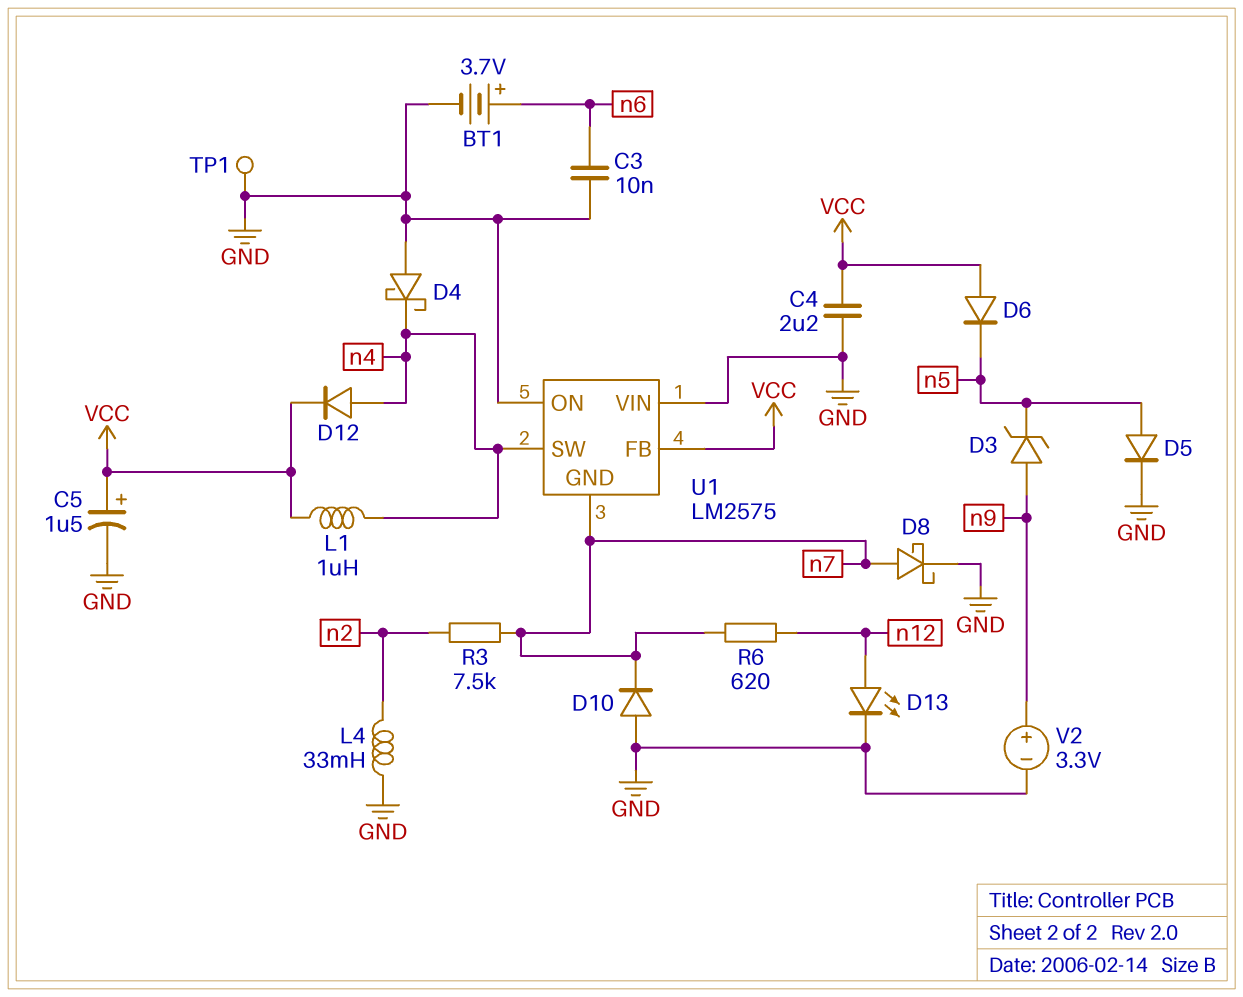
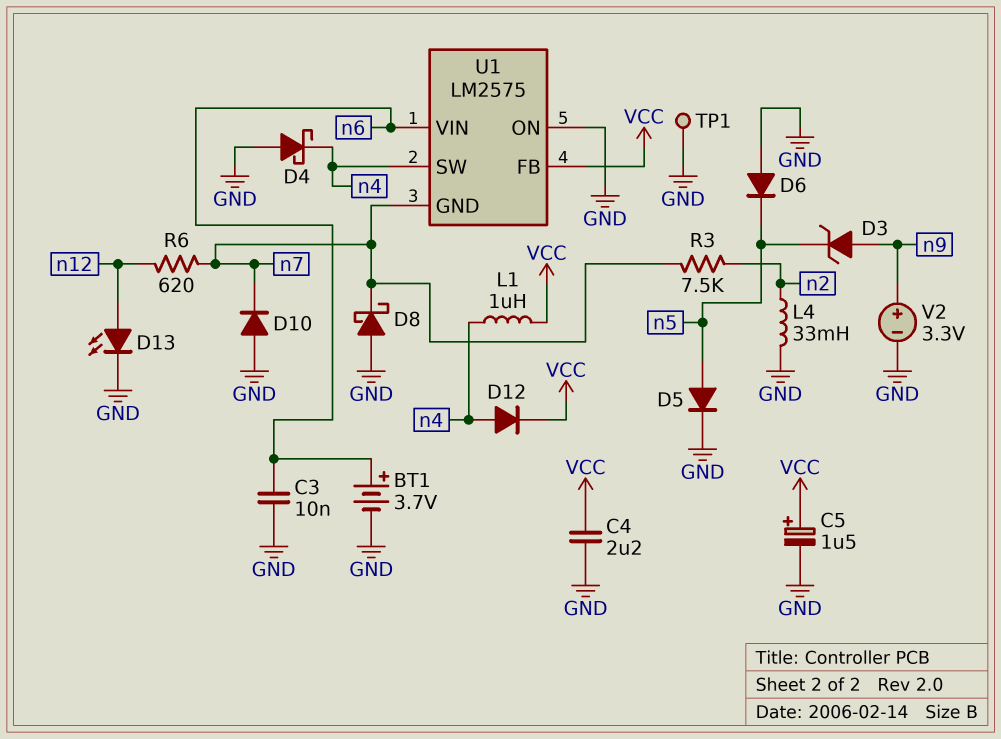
D6: diode (A VCC, K n5) -> diode (A GND, K n5)
D8: schottky (A n7, K GND) -> schottky (A GND, K n7)
U1 pin VIN: GND -> n6

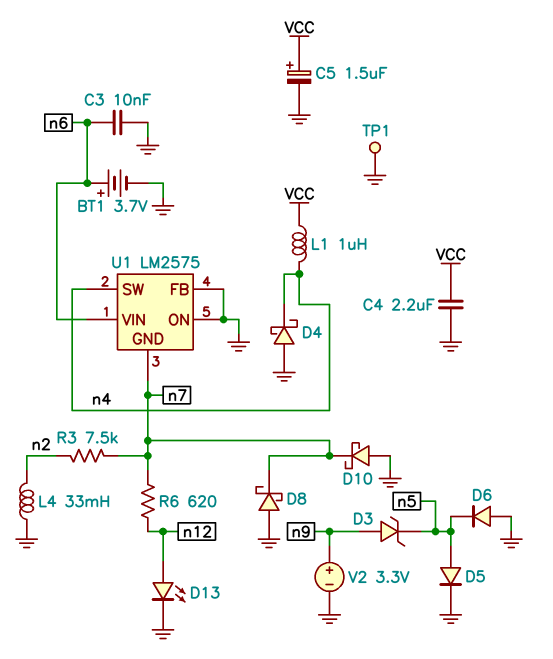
D10: diode (A GND, K n7) -> schottky (A GND, K n7)
D12: diode (A n4, K VCC) -> none
U1 pin FB: VCC -> GND

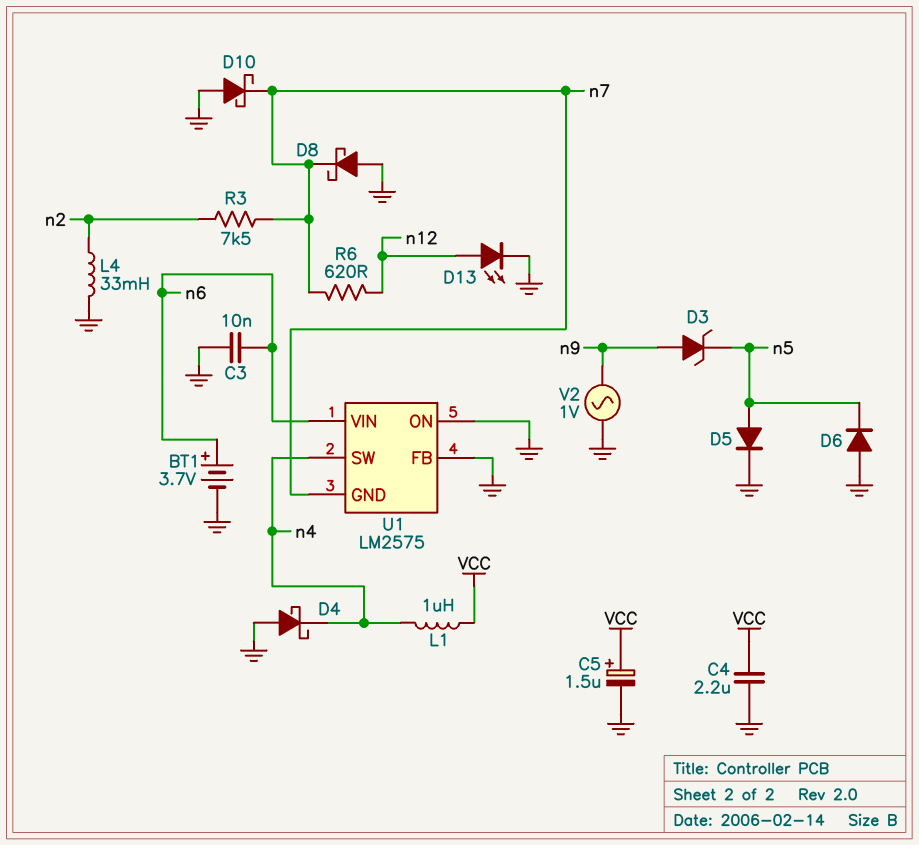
TP1: test point (GND) -> none
V2: 3.3V (plus n9, minus GND) -> AC 1V (GND, n9)

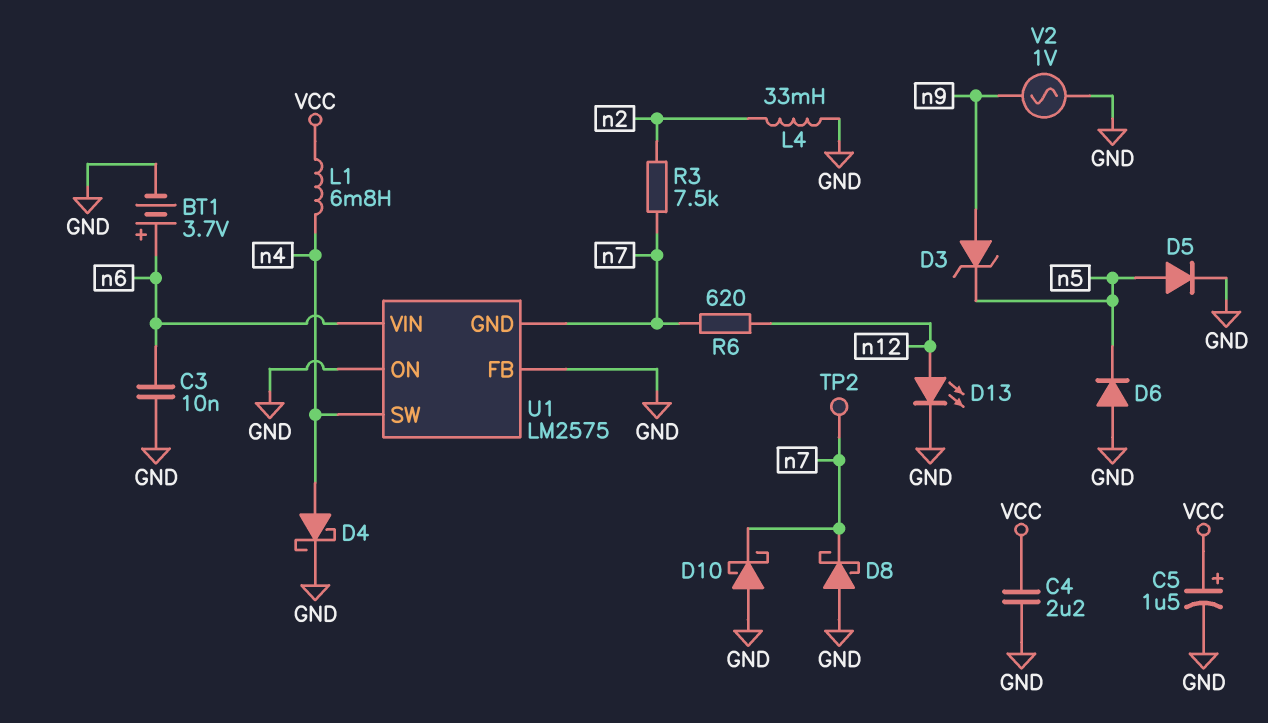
D4: schottky (A GND, K n4) -> schottky (A n4, K GND)
L1: 1uH (VCC, n4) -> 6.8mH (VCC, n4)
TP2: none -> test point (n7)

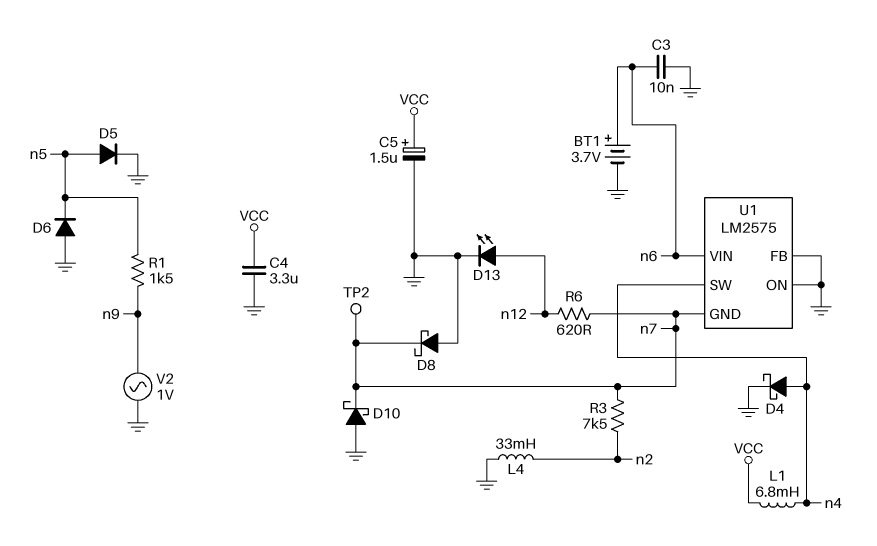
C4: 2.2uF (GND, VCC) -> 3.3uF (GND, VCC)
D3: zener (A n9, K n5) -> none
R1: none -> 1.5k (n5, n9)

